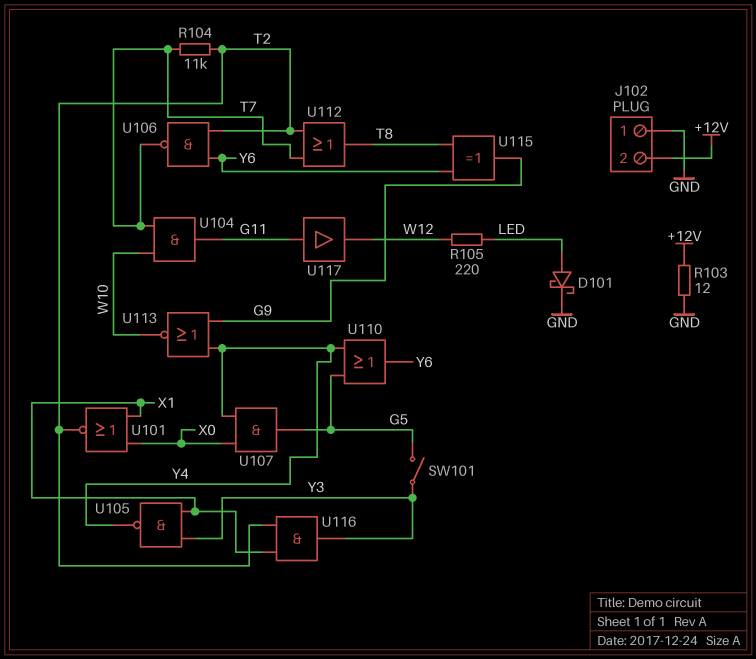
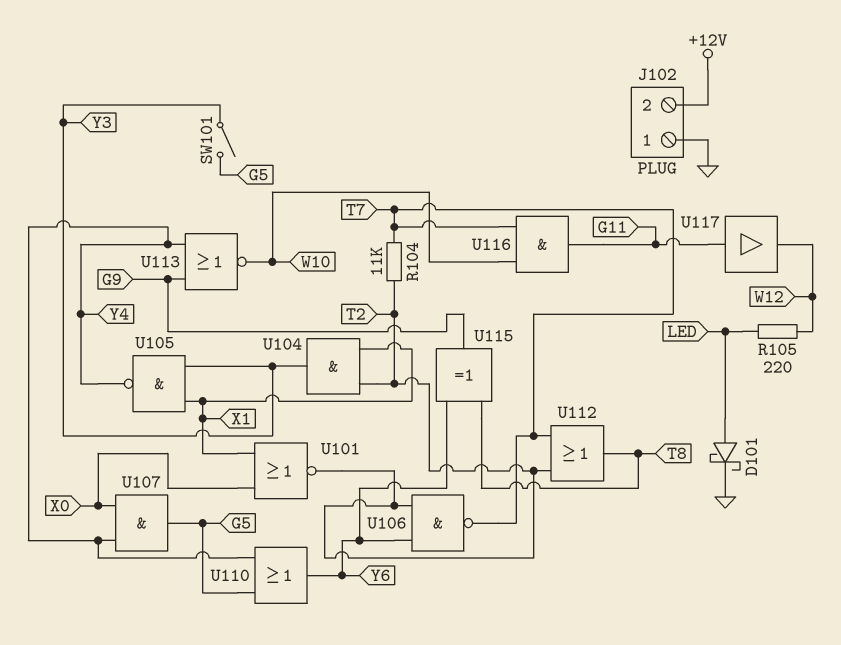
R103: 12 (+12V, GND) -> none
U104: AND (in T7, in W10, out G11) -> AND (in T2, in X1, out Y3)
U116: AND (in T2, in X1, out Y3) -> AND (in T7, in W10, out G11)

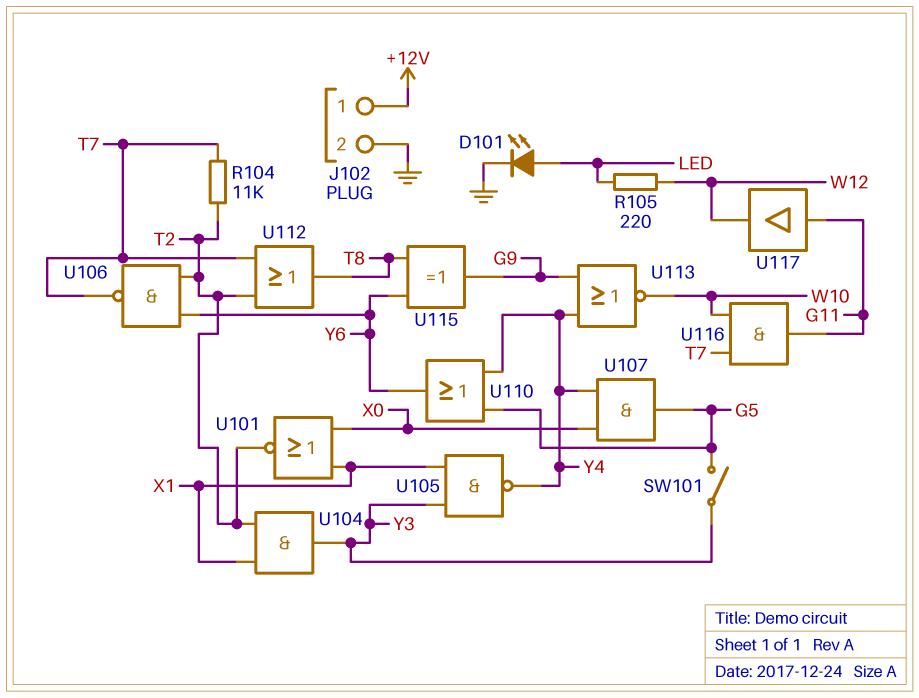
D101: schottky (A LED, K GND) -> LED (A LED, K GND)
J102 pin 1: GND -> +12V
J102 pin 2: +12V -> GND

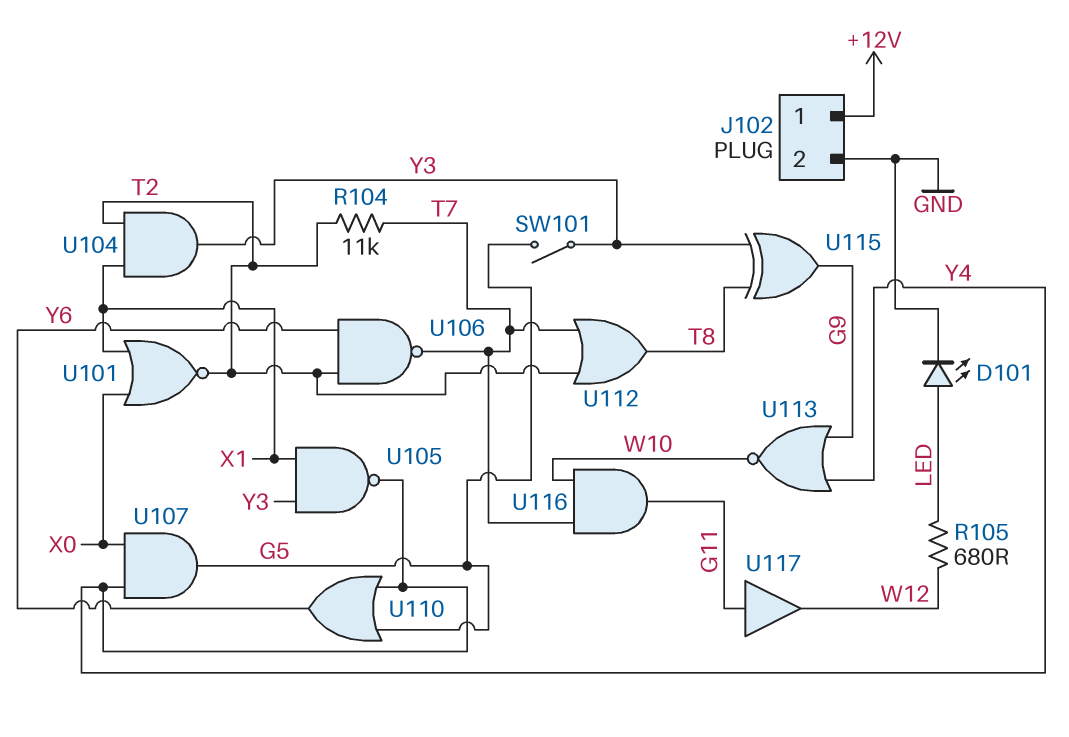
R105: 220 (LED, W12) -> 680 (LED, W12)
U115: XOR (in T8, in Y6, out G9) -> XOR (in T8, in Y3, out G9)

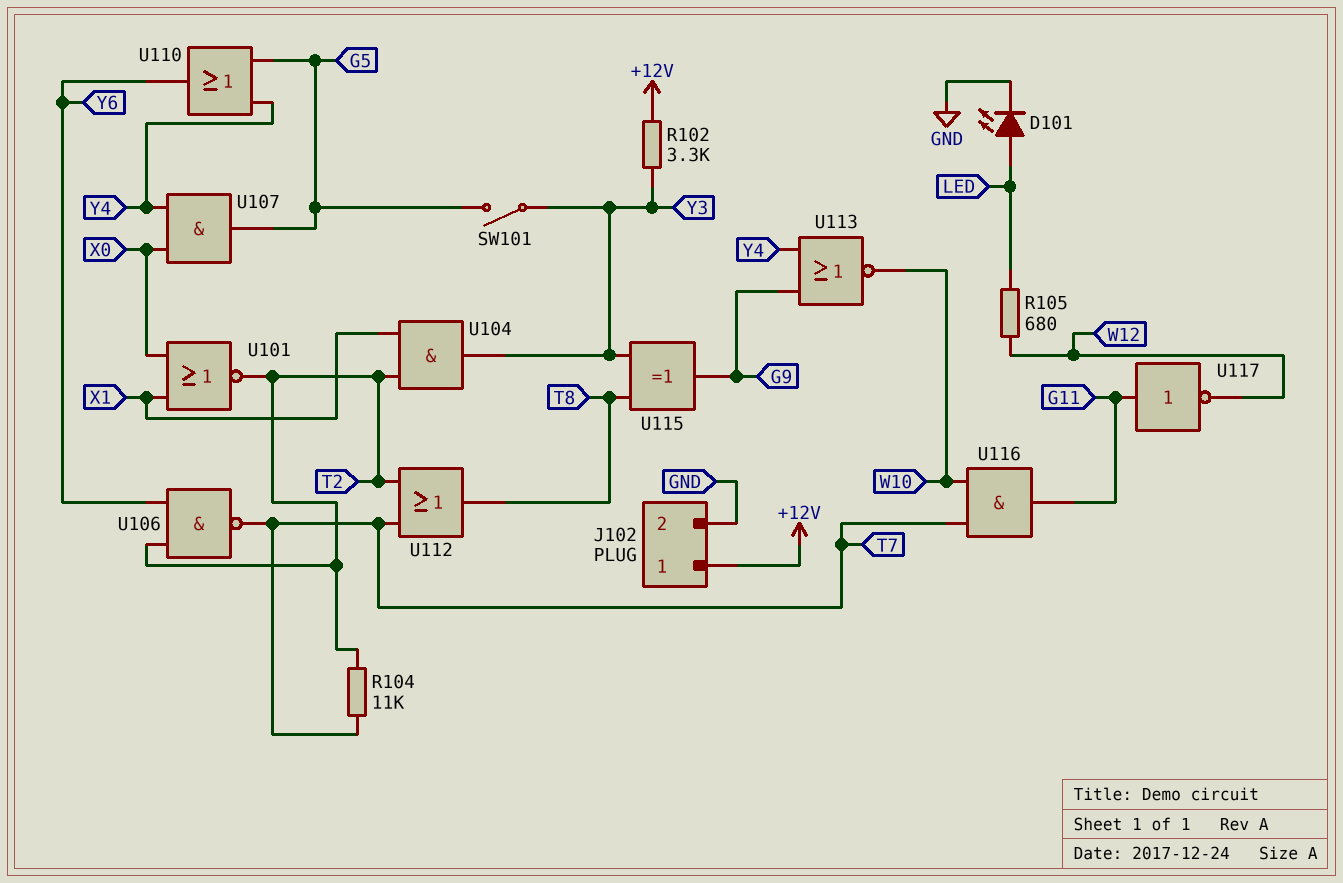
R102: none -> 3.3k (+12V, Y3)
U105: NAND (in X1, in Y3, out Y4) -> none
U117: buffer (in G11, out W12) -> NOT (in G11, out W12)

